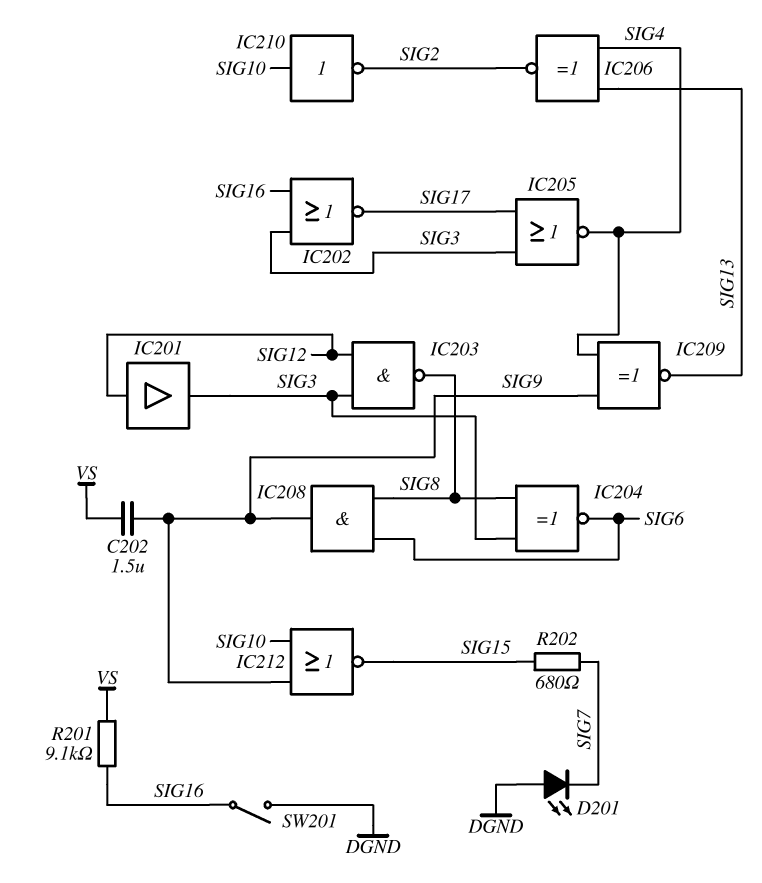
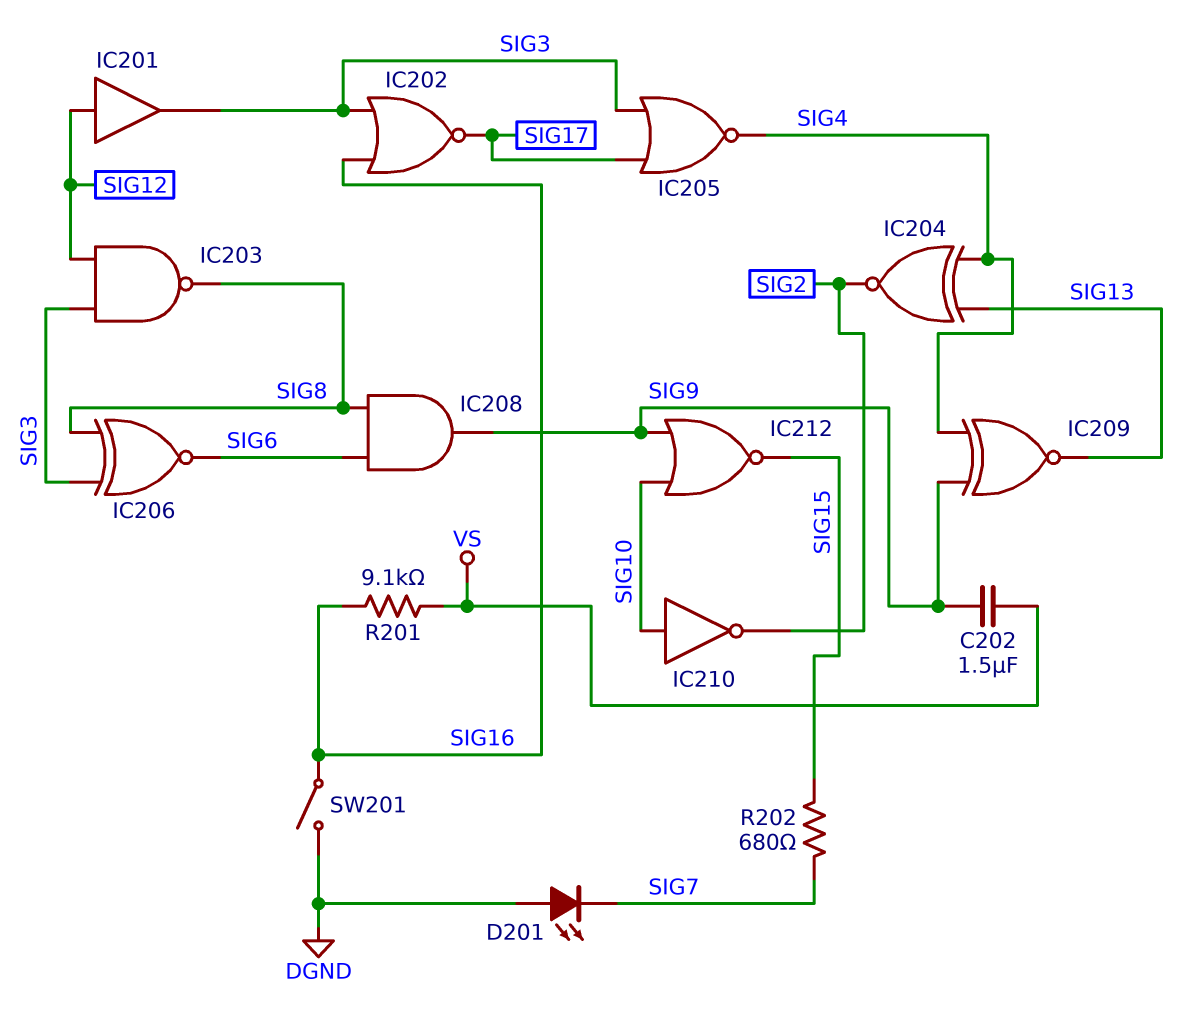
IC204: XNOR (in SIG3, in SIG8, out SIG6) -> XNOR (in SIG4, in SIG13, out SIG2)
IC206: XNOR (in SIG4, in SIG13, out SIG2) -> XNOR (in SIG3, in SIG8, out SIG6)

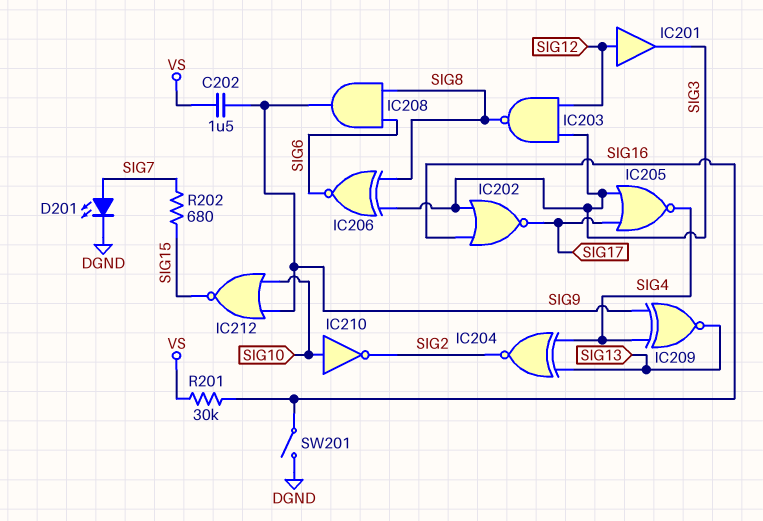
D201: LED (A DGND, K SIG7) -> LED (A SIG7, K DGND)
R201: 9.1k (SIG16, VS) -> 30k (SIG16, VS)

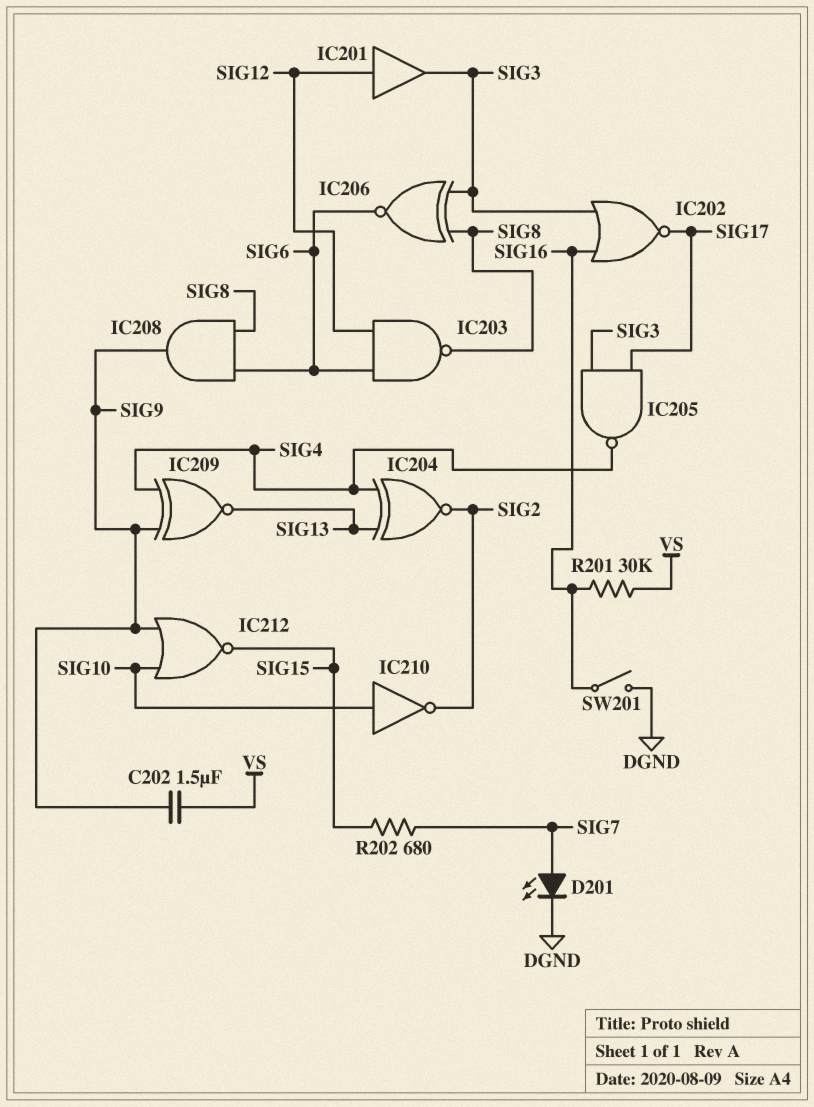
IC203: NAND (in SIG3, in SIG12, out SIG8) -> NAND (in SIG6, in SIG12, out SIG8)
IC205: NOR (in SIG3, in SIG17, out SIG4) -> NAND (in SIG3, in SIG17, out SIG4)

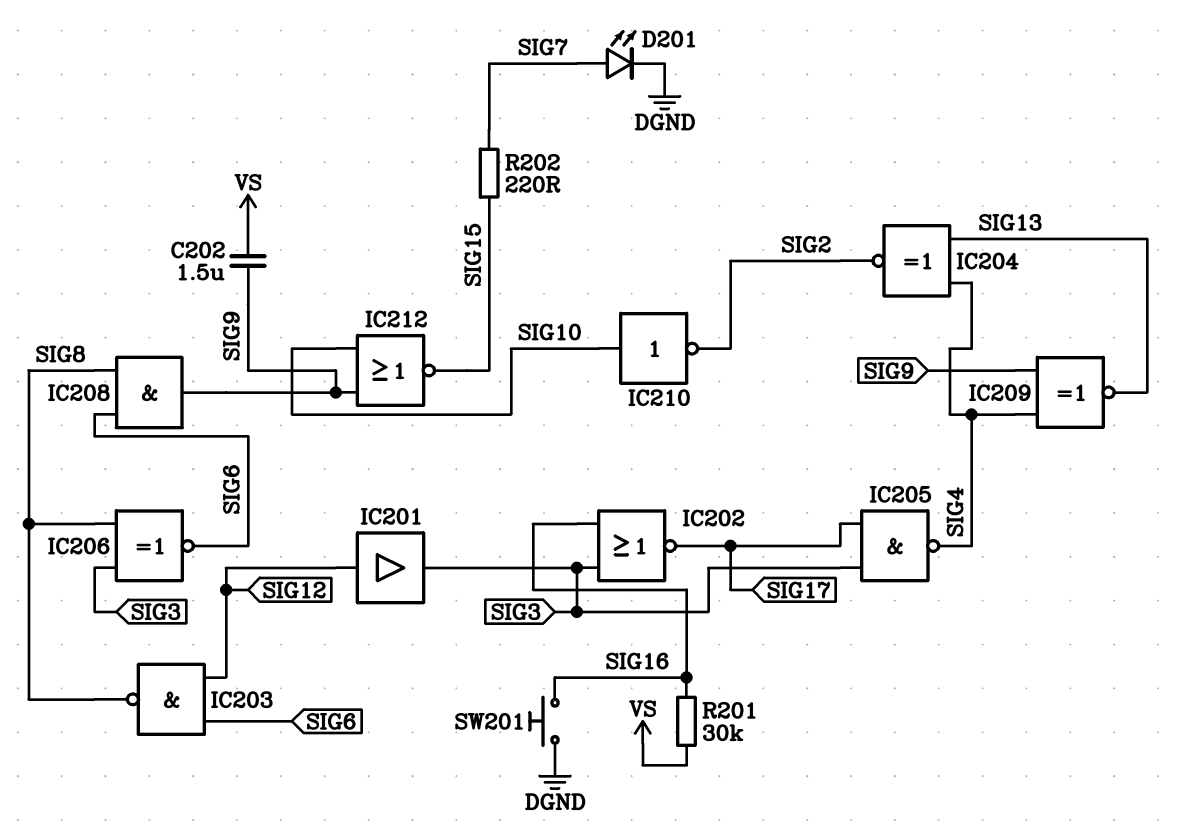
R202: 680 (SIG7, SIG15) -> 220 (SIG7, SIG15)
SW201: switch (DGND, SIG16) -> button (DGND, SIG16)

